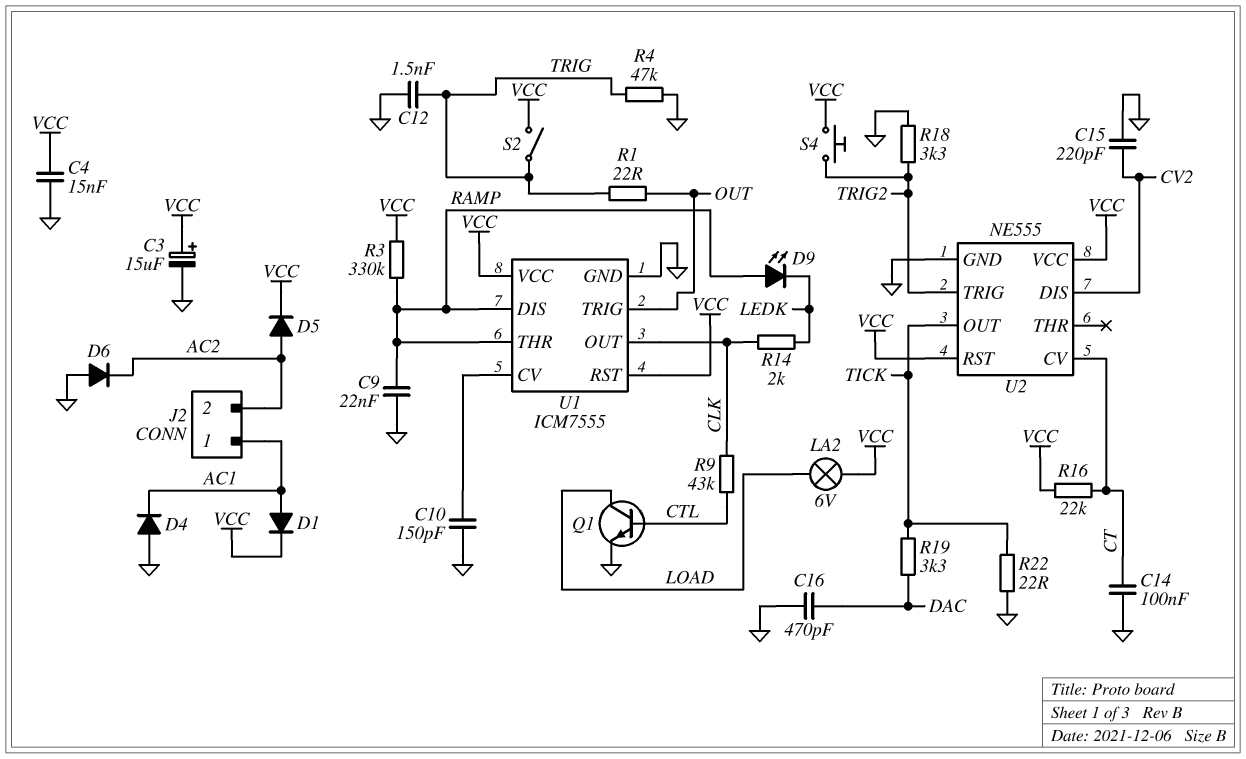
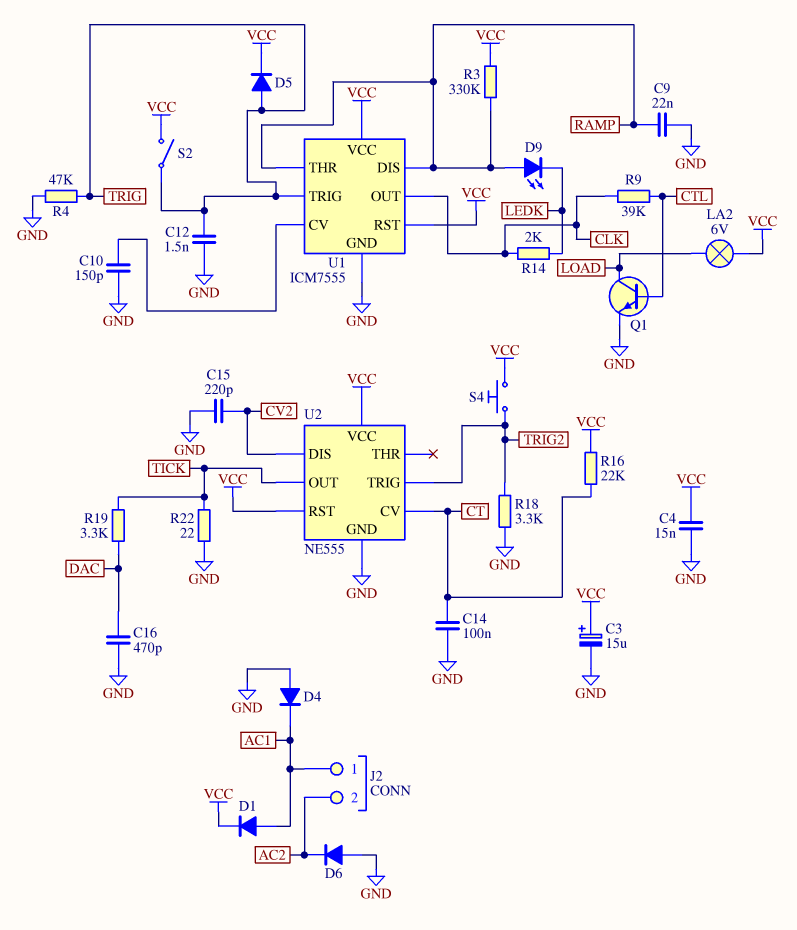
D5: diode (A AC2, K VCC) -> diode (A TRIG, K VCC)
R1: 22 (OUT, TRIG) -> none
R9: 43k (CLK, CTL) -> 39k (CLK, CTL)
U1 pin TRIG: OUT -> TRIG

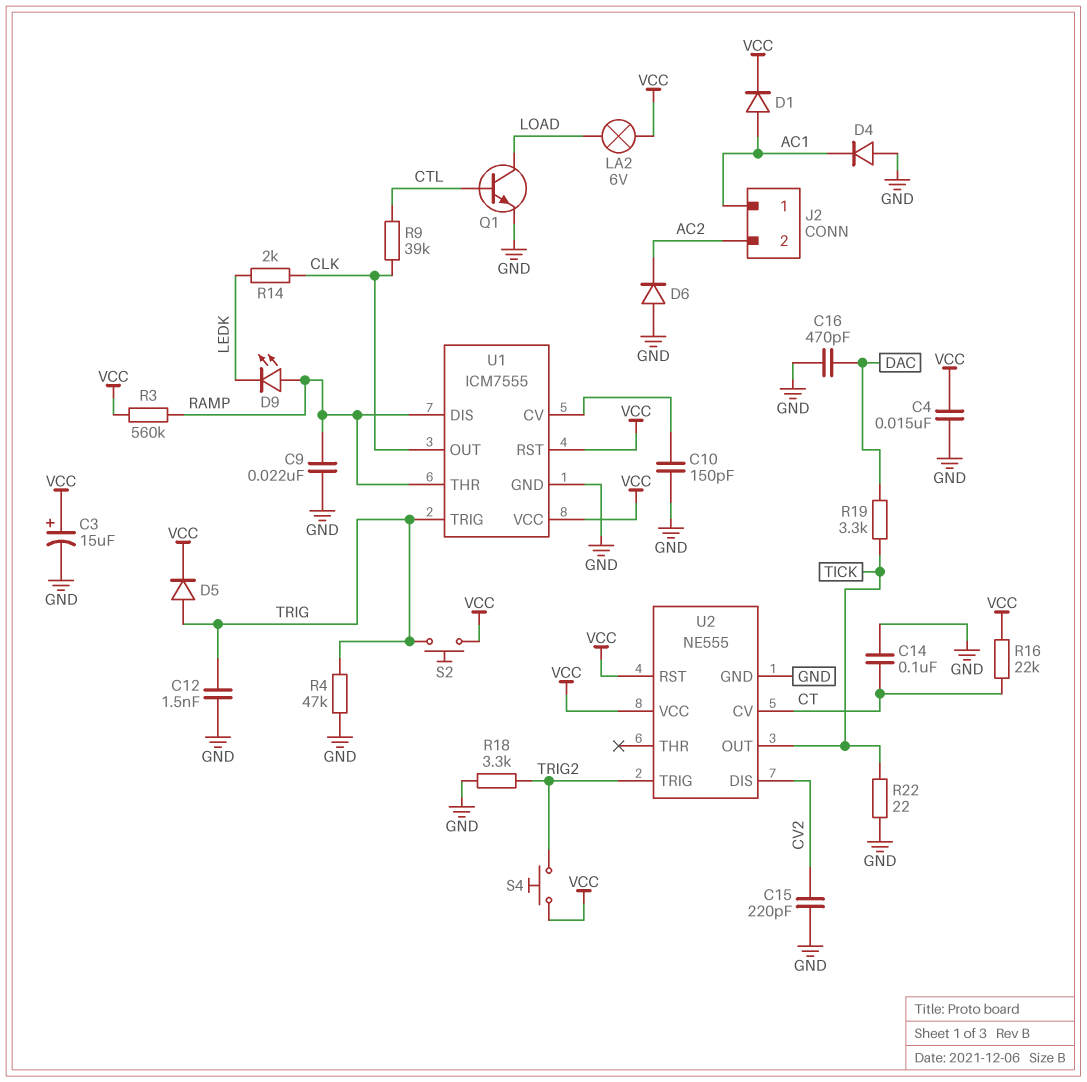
R3: 330k (RAMP, VCC) -> 560k (RAMP, VCC)
S2: switch (TRIG, VCC) -> button (TRIG, VCC)

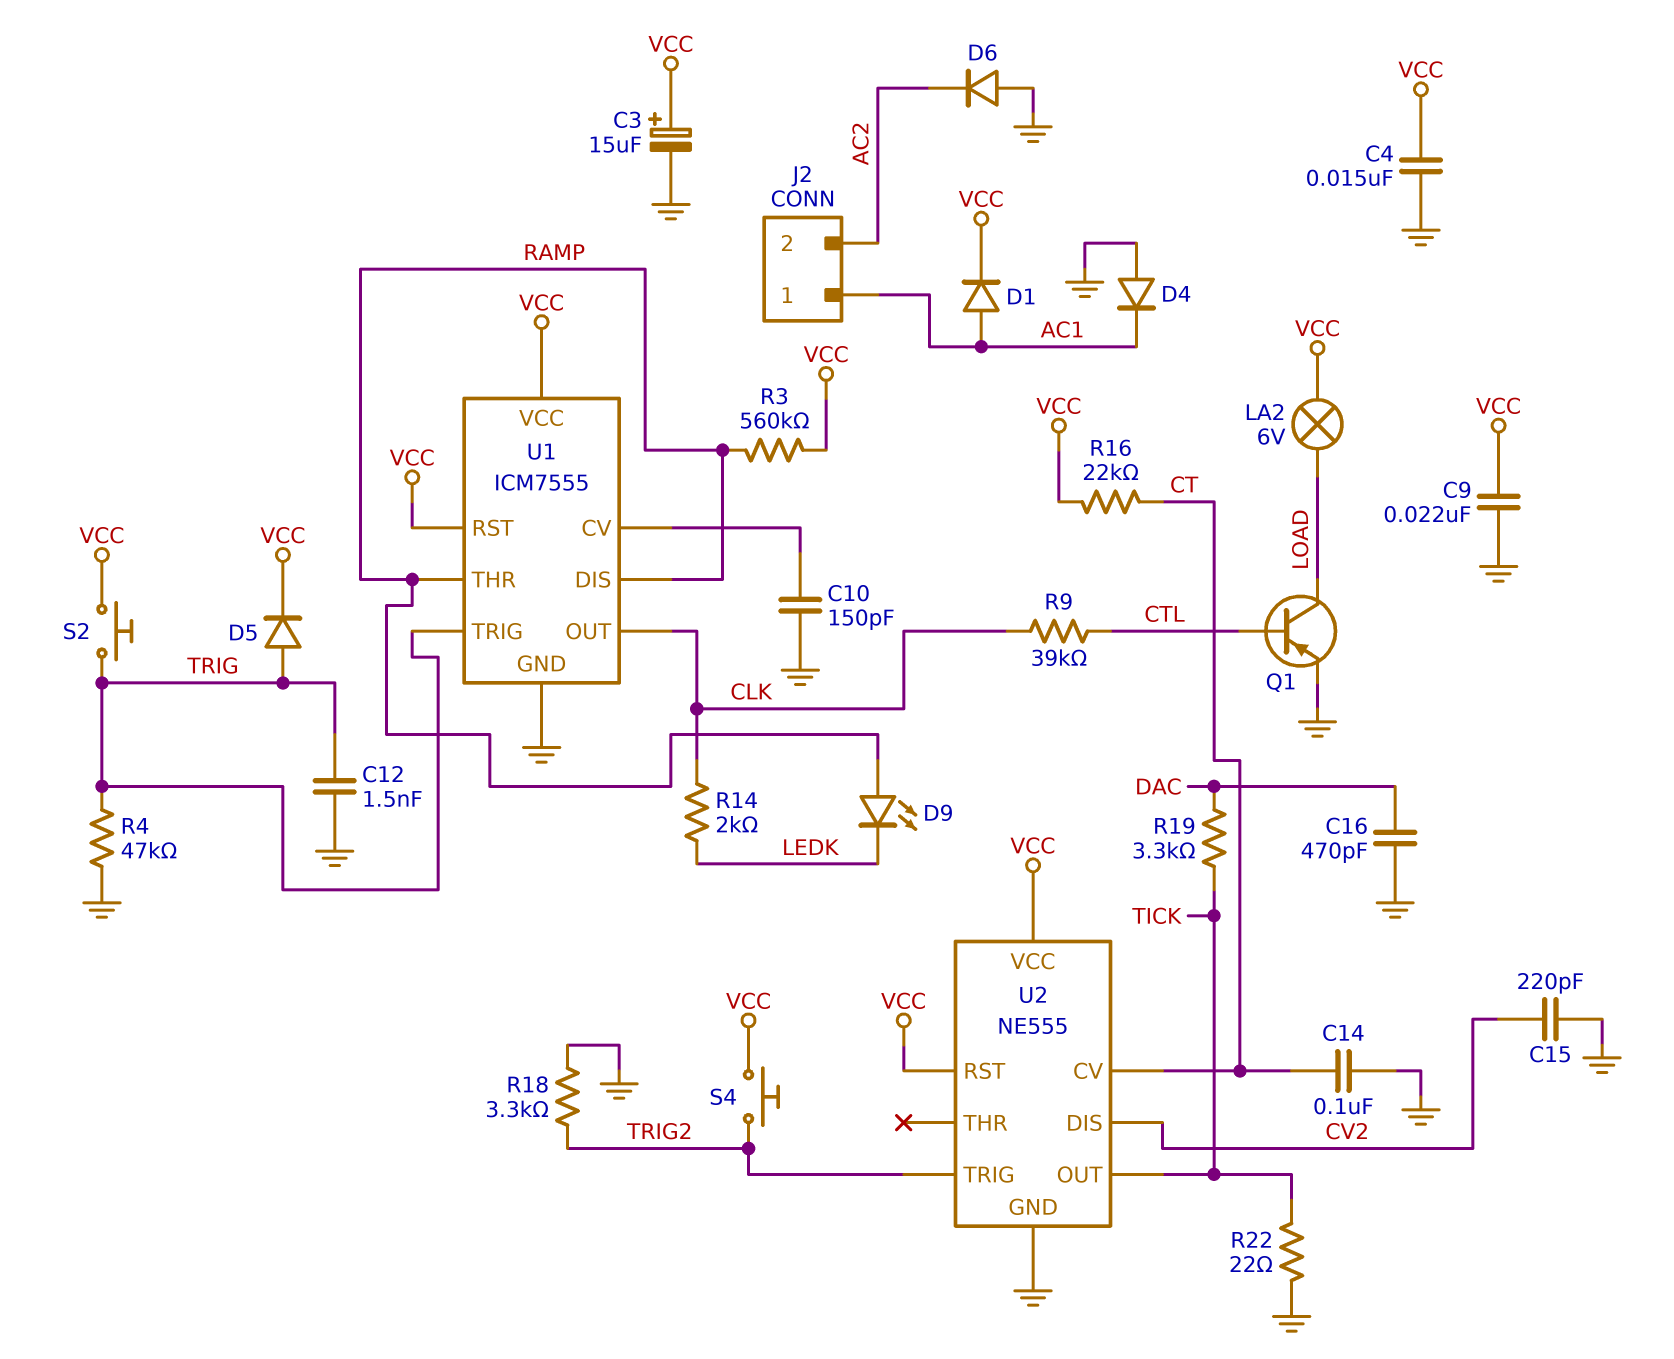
C9: 22nF (GND, RAMP) -> 22nF (GND, VCC)
Q1: NPN (B CTL, C LOAD, E GND) -> PNP (B CTL, C LOAD, E GND)

